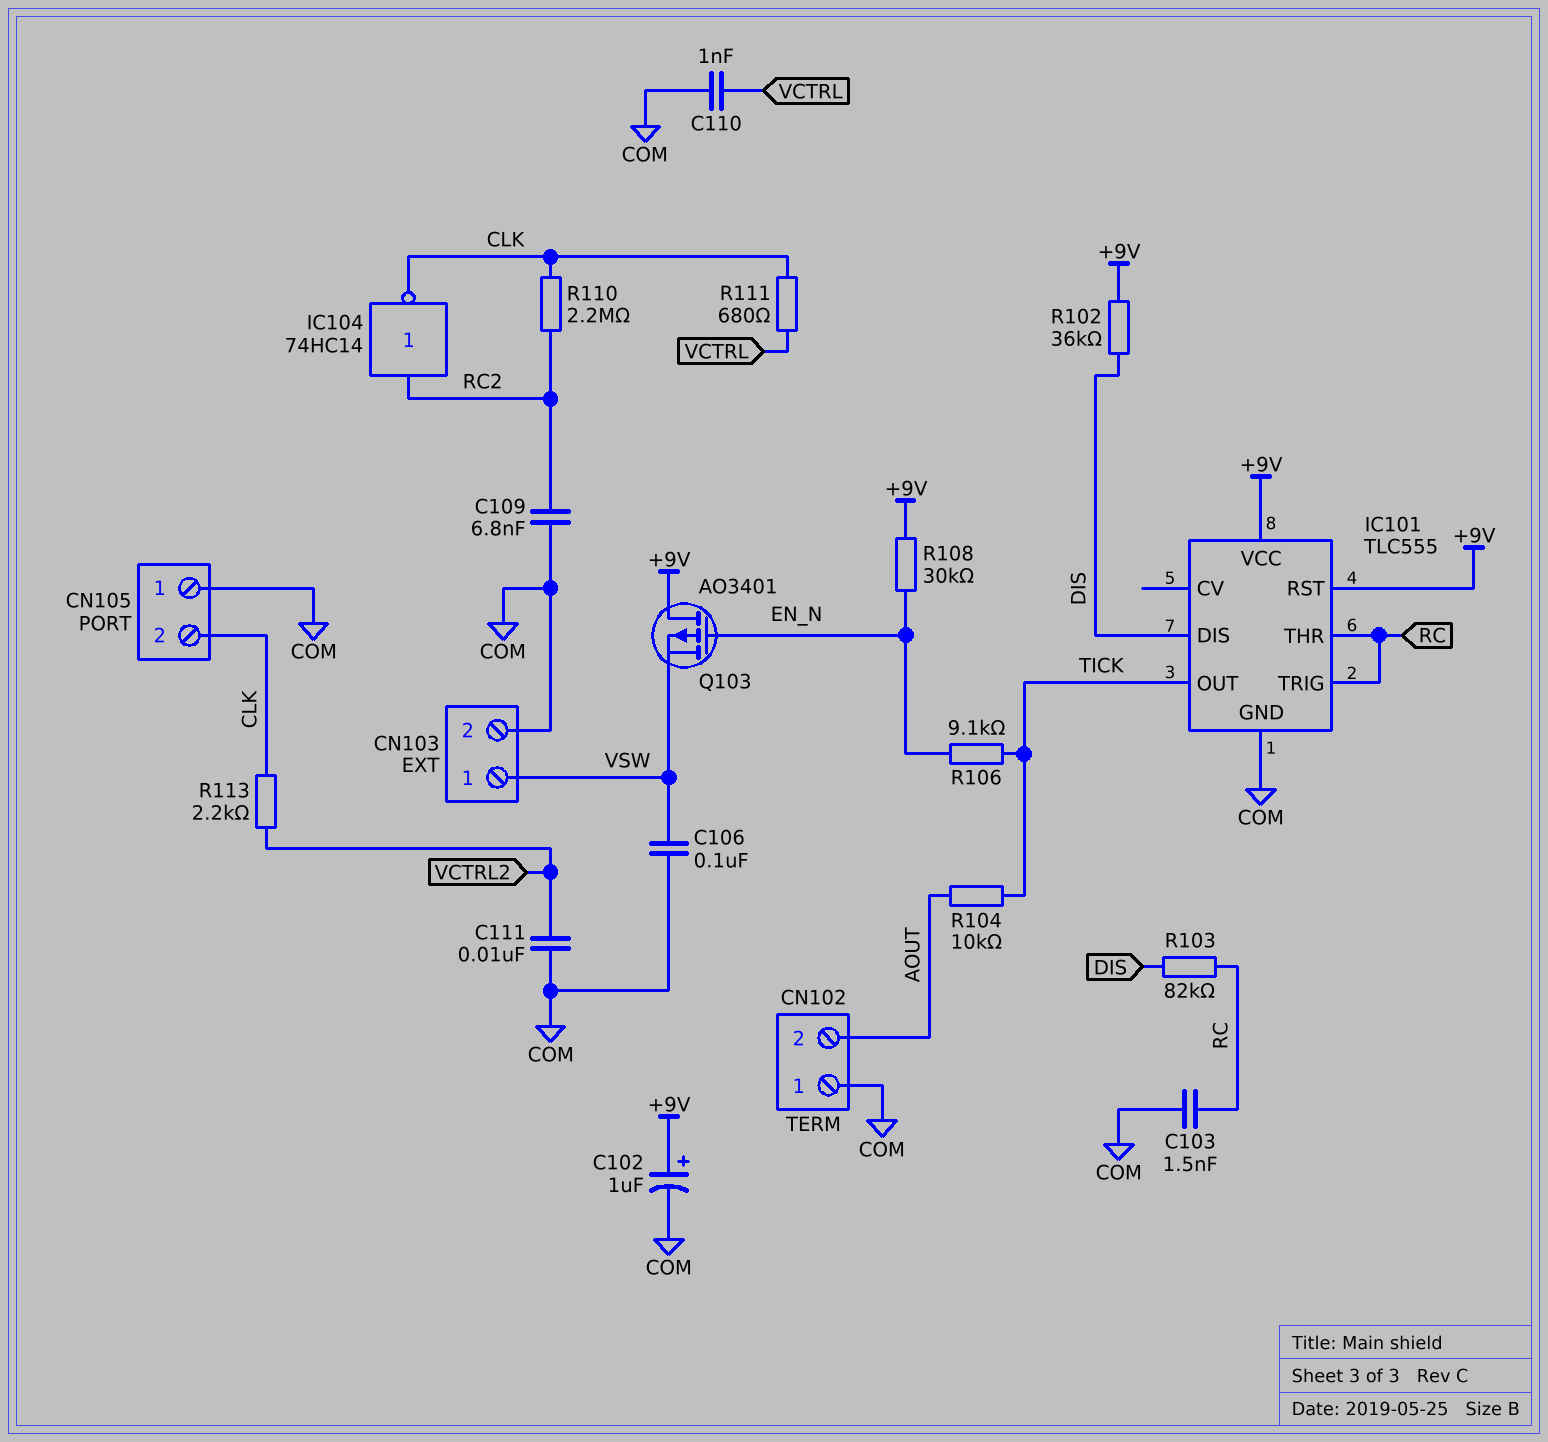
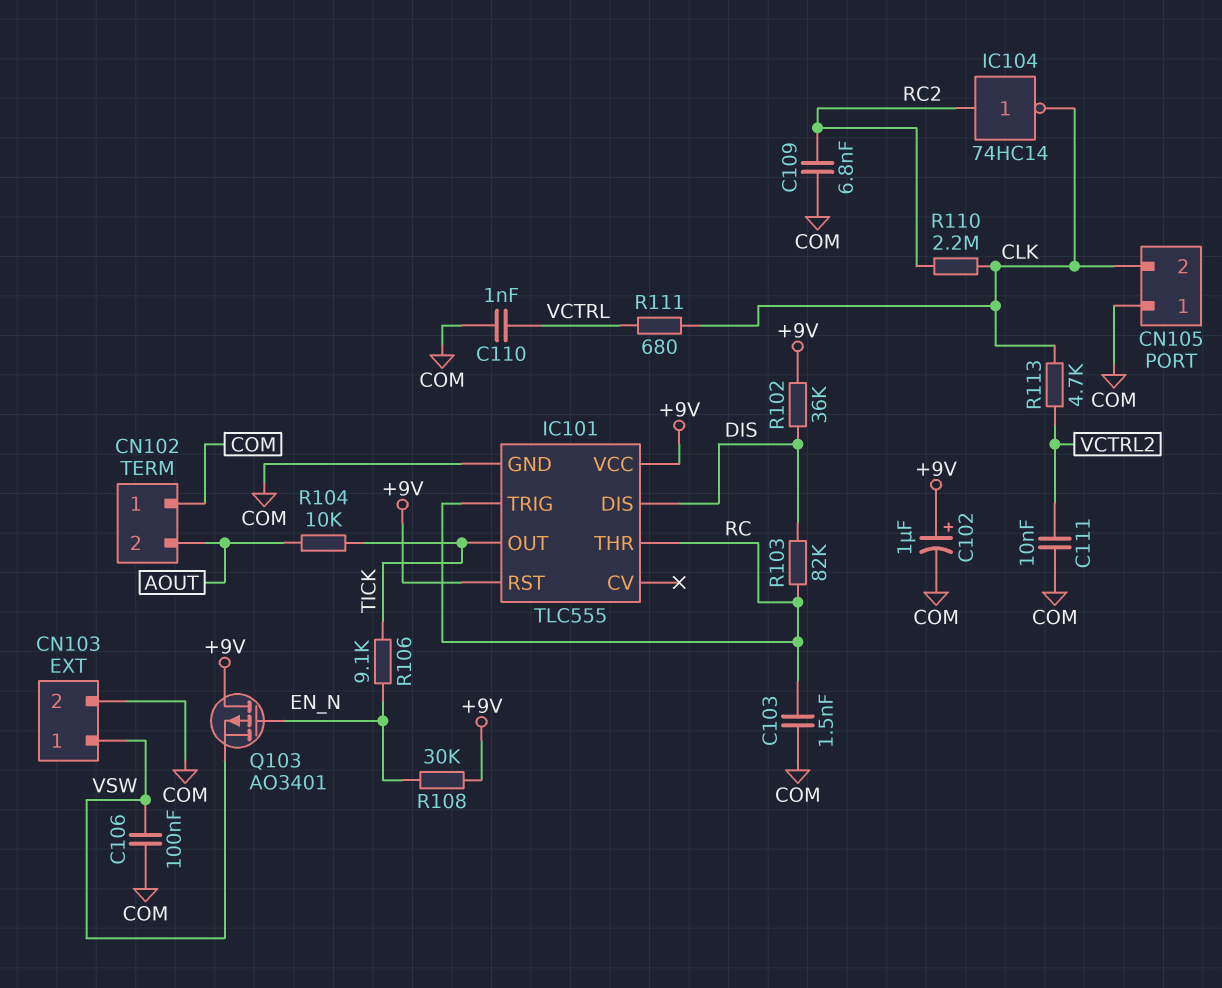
R113: 2.2k (CLK, VCTRL2) -> 4.7k (CLK, VCTRL2)

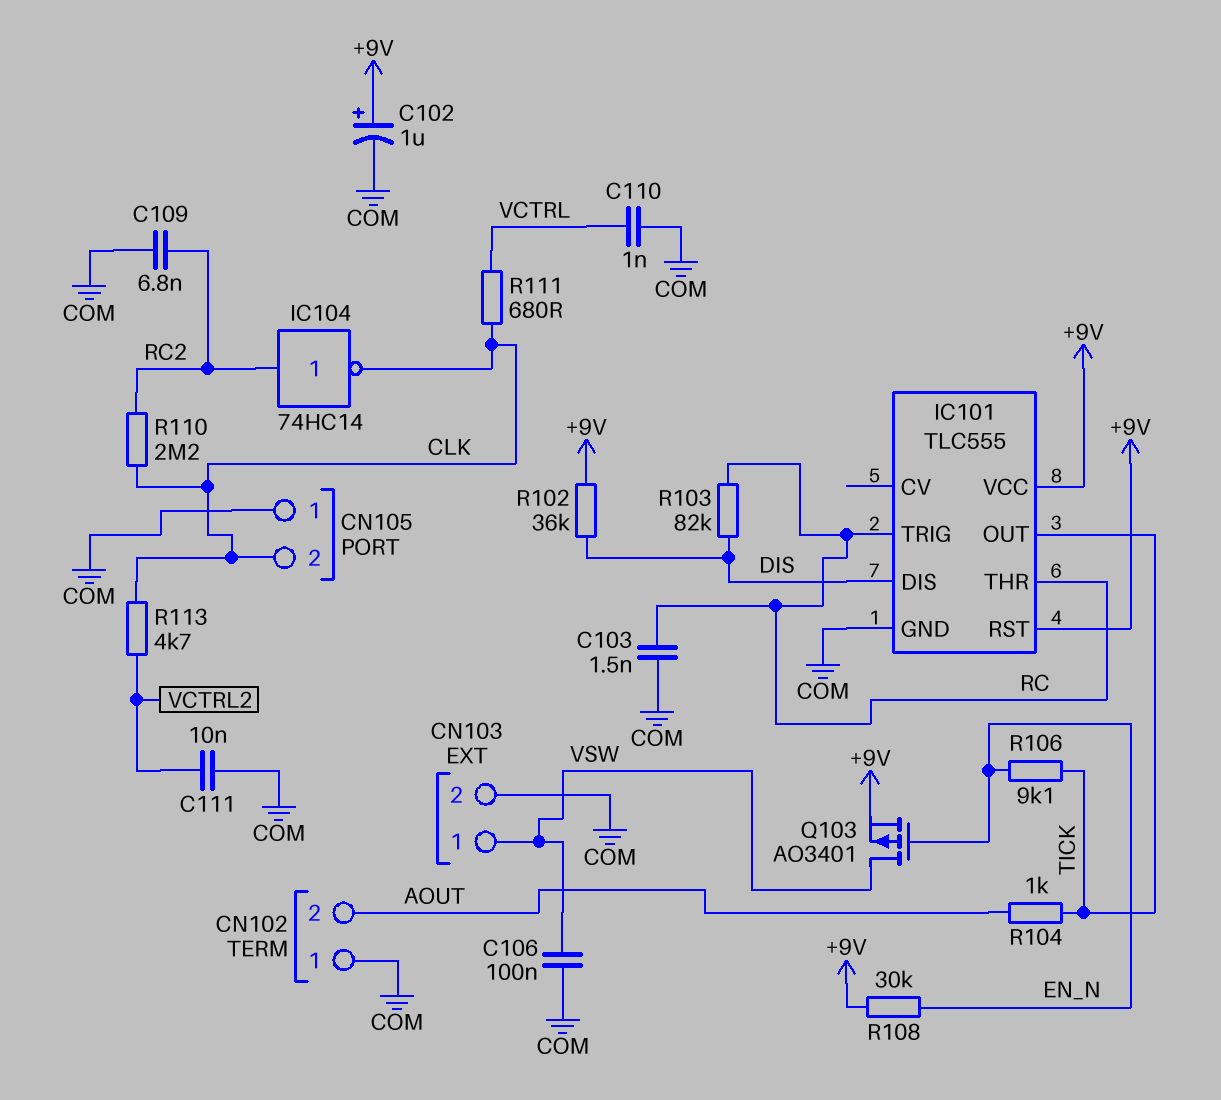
Q103: PMOS AO3401 (G EN_N, D +9V, S VSW) -> PMOS AO3401 (G EN_N, D VSW, S +9V)
R104: 10k (AOUT, TICK) -> 1k (AOUT, TICK)

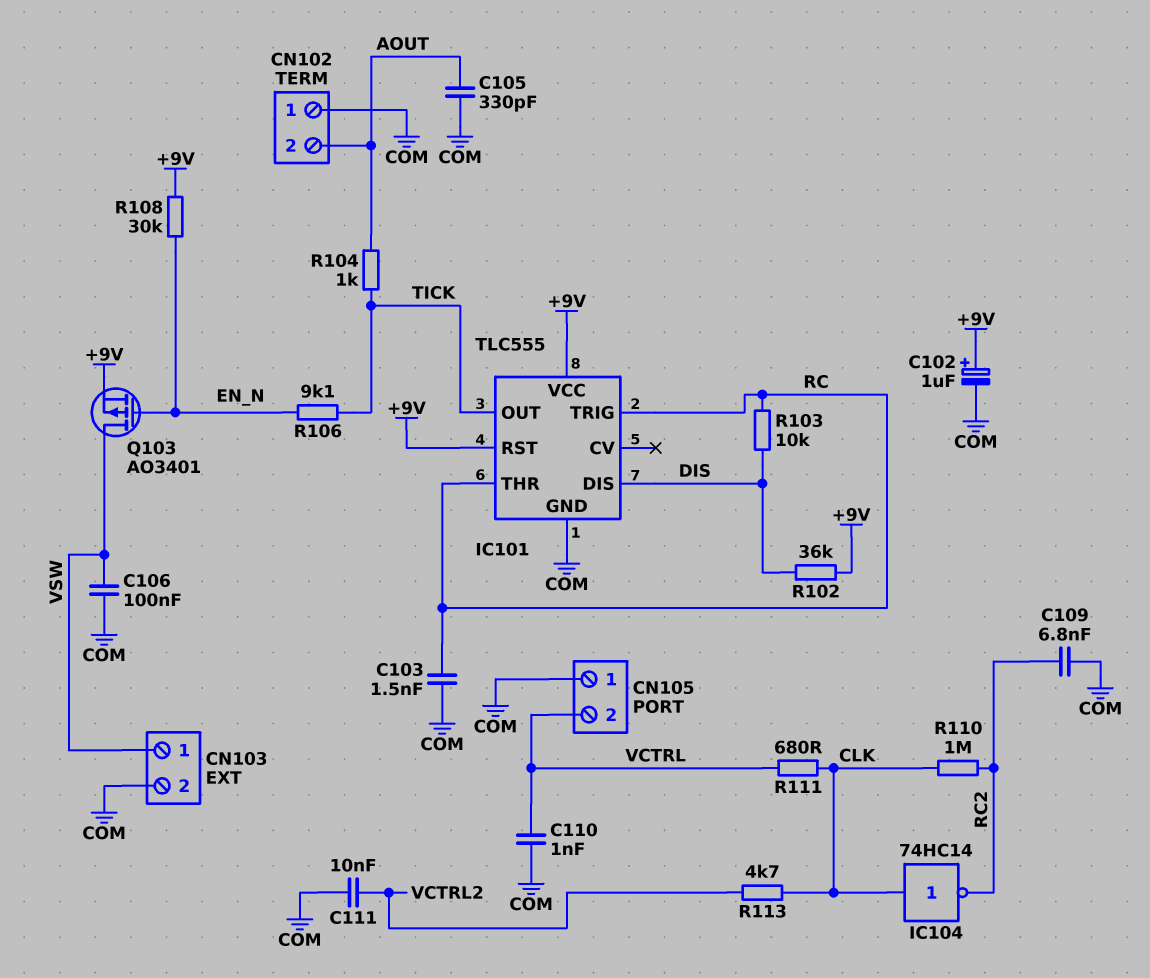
C105: none -> 330pF (AOUT, COM)
CN105 pin 2: CLK -> VCTRL
IC104: NOT 74HC14 (in RC2, out CLK) -> NOT 74HC14 (in CLK, out RC2)
R103: 82k (DIS, RC) -> 10k (DIS, RC)
R110: 2.2M (CLK, RC2) -> 1M (CLK, RC2)

